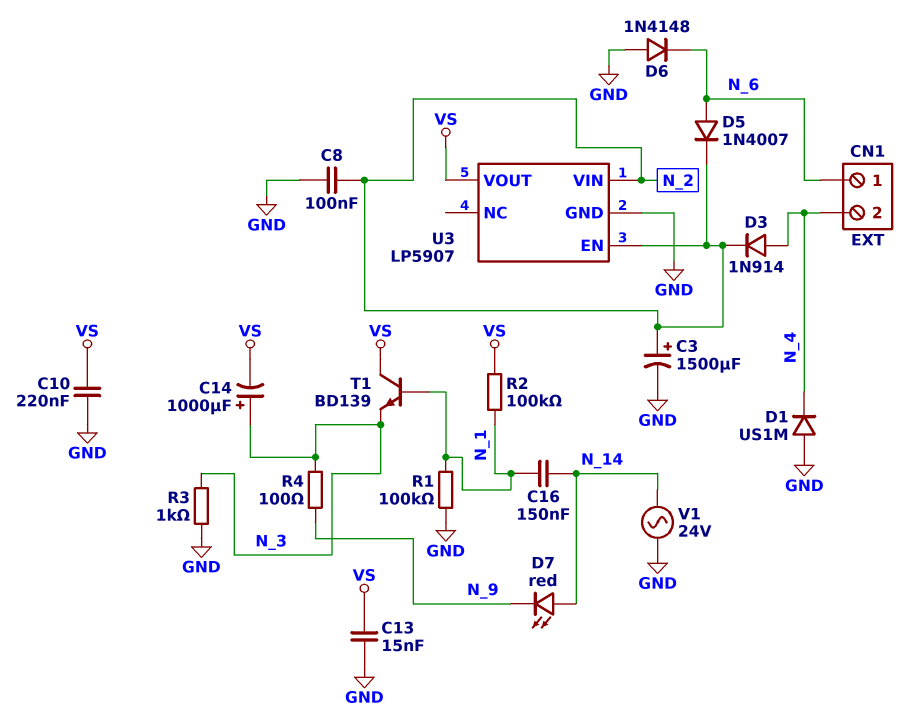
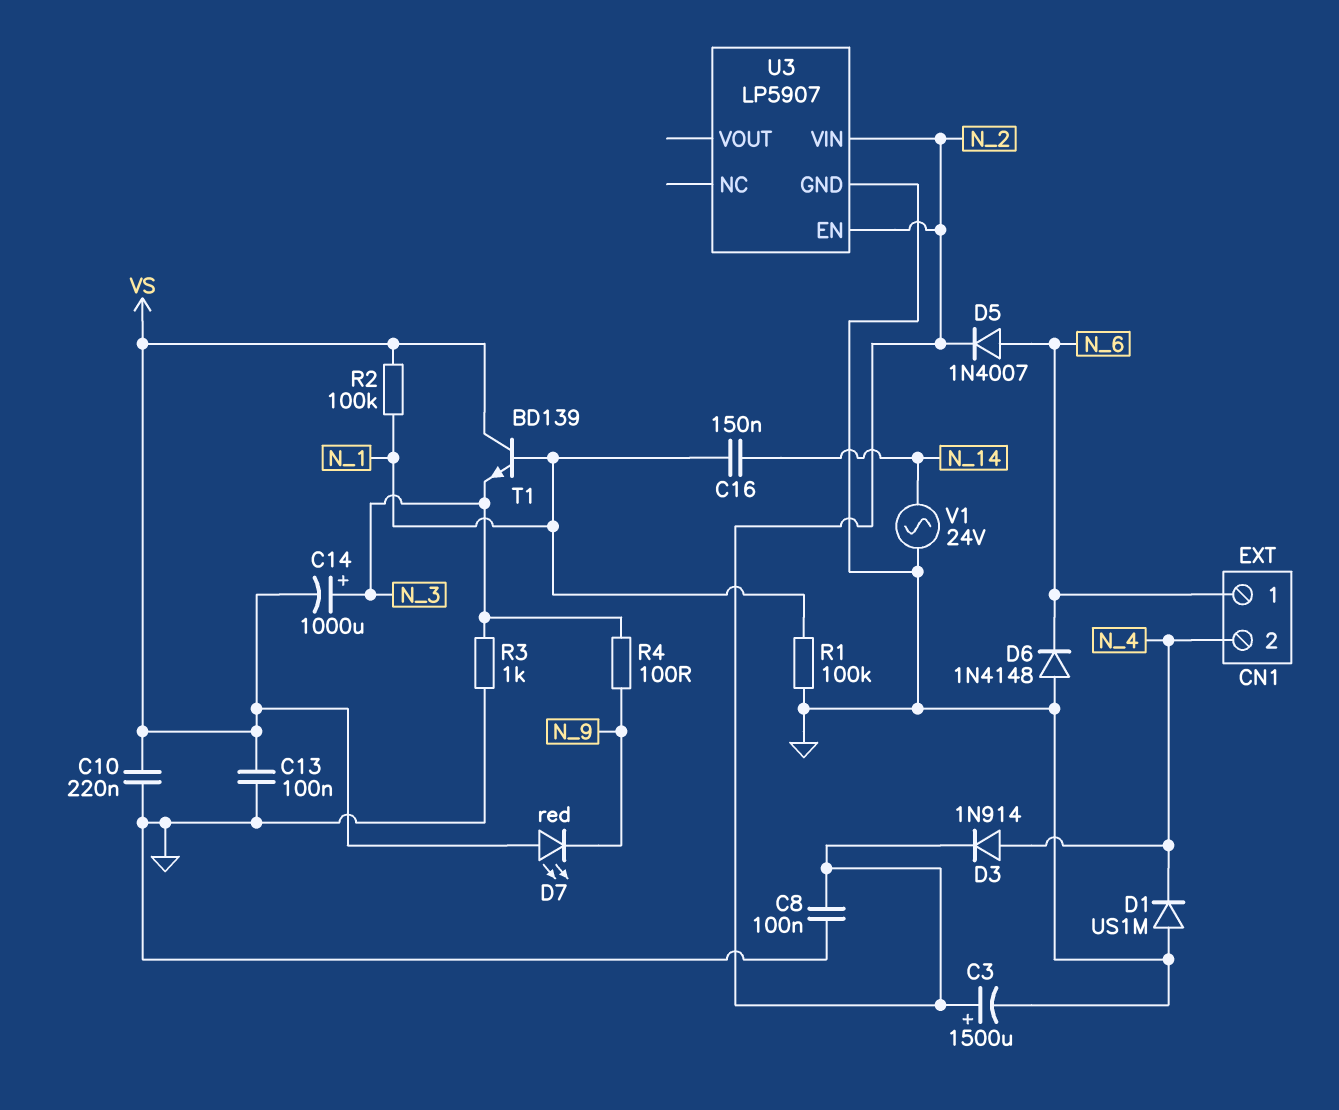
C13: 15nF (GND, VS) -> 100nF (GND, VS)
D7: LED red (A N_14, K N_9) -> LED red (A VS, K N_9)
U3 pin VOUT: VS -> none

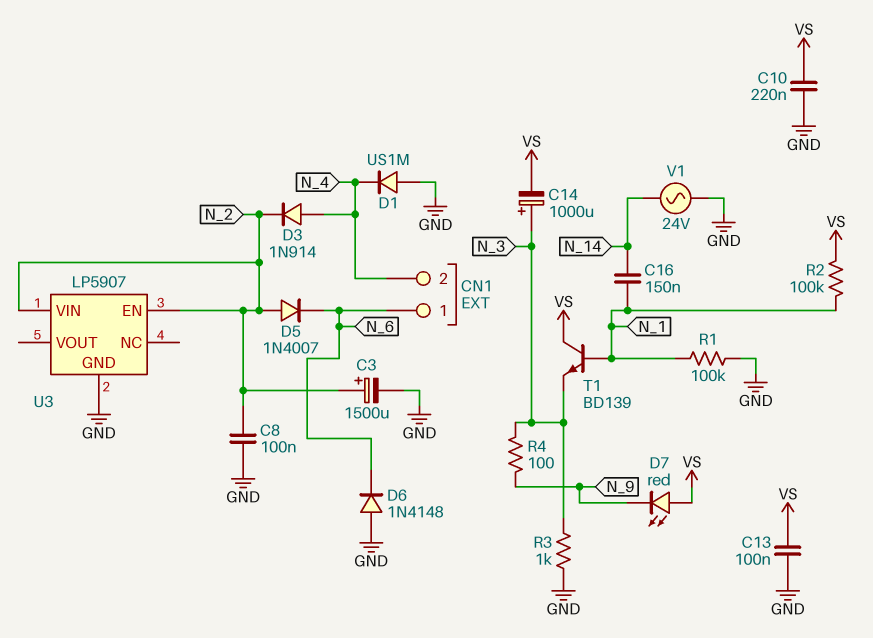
D5: diode 1N4007 (A N_6, K N_2) -> diode 1N4007 (A N_2, K N_6)

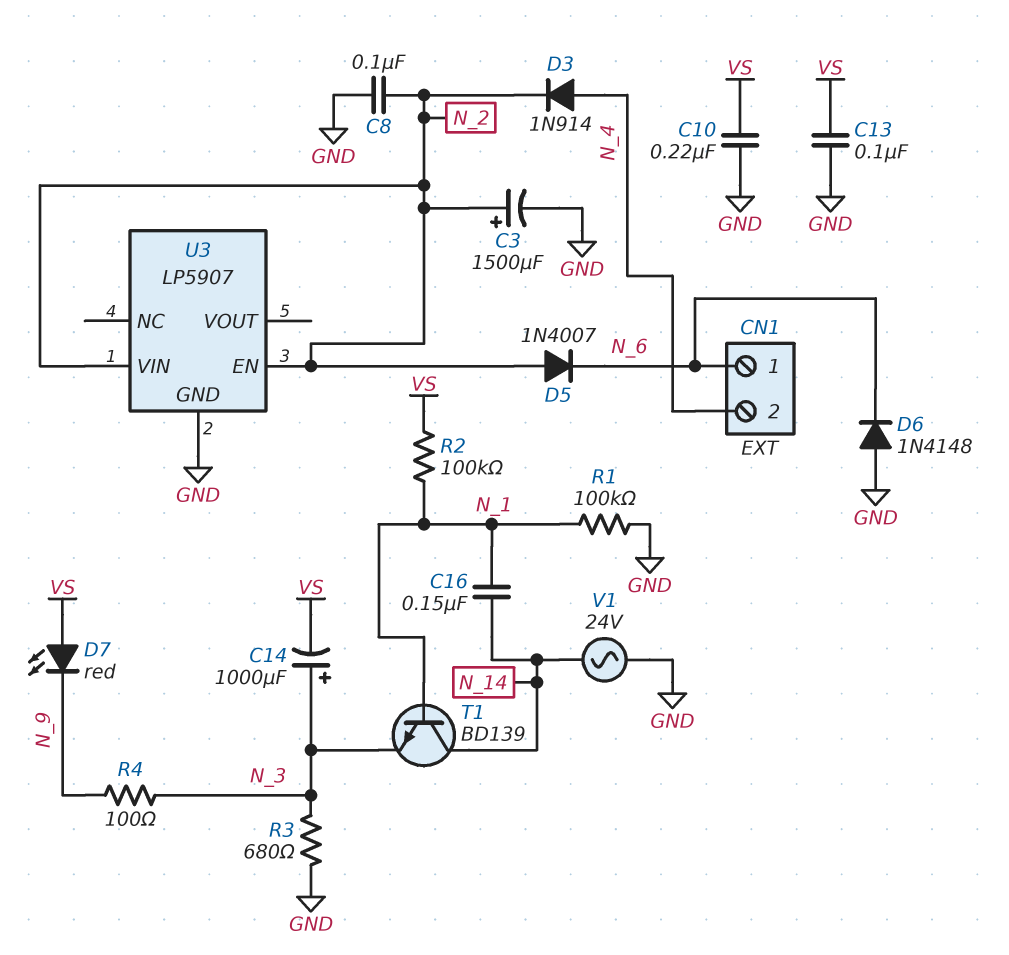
D1: diode US1M (A GND, K N_4) -> none
R3: 1k (GND, N_3) -> 680 (GND, N_3)
T1: NPN BD139 (B N_1, C VS, E N_3) -> NPN BD139 (B N_1, C N_14, E N_3)

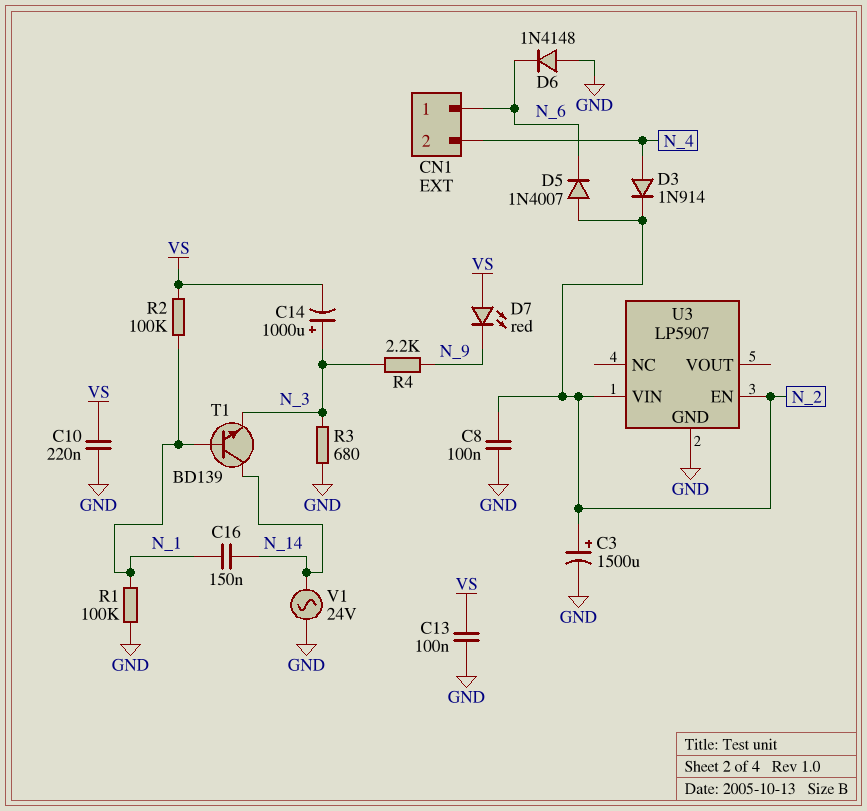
R4: 100 (N_3, N_9) -> 2.2k (N_3, N_9)

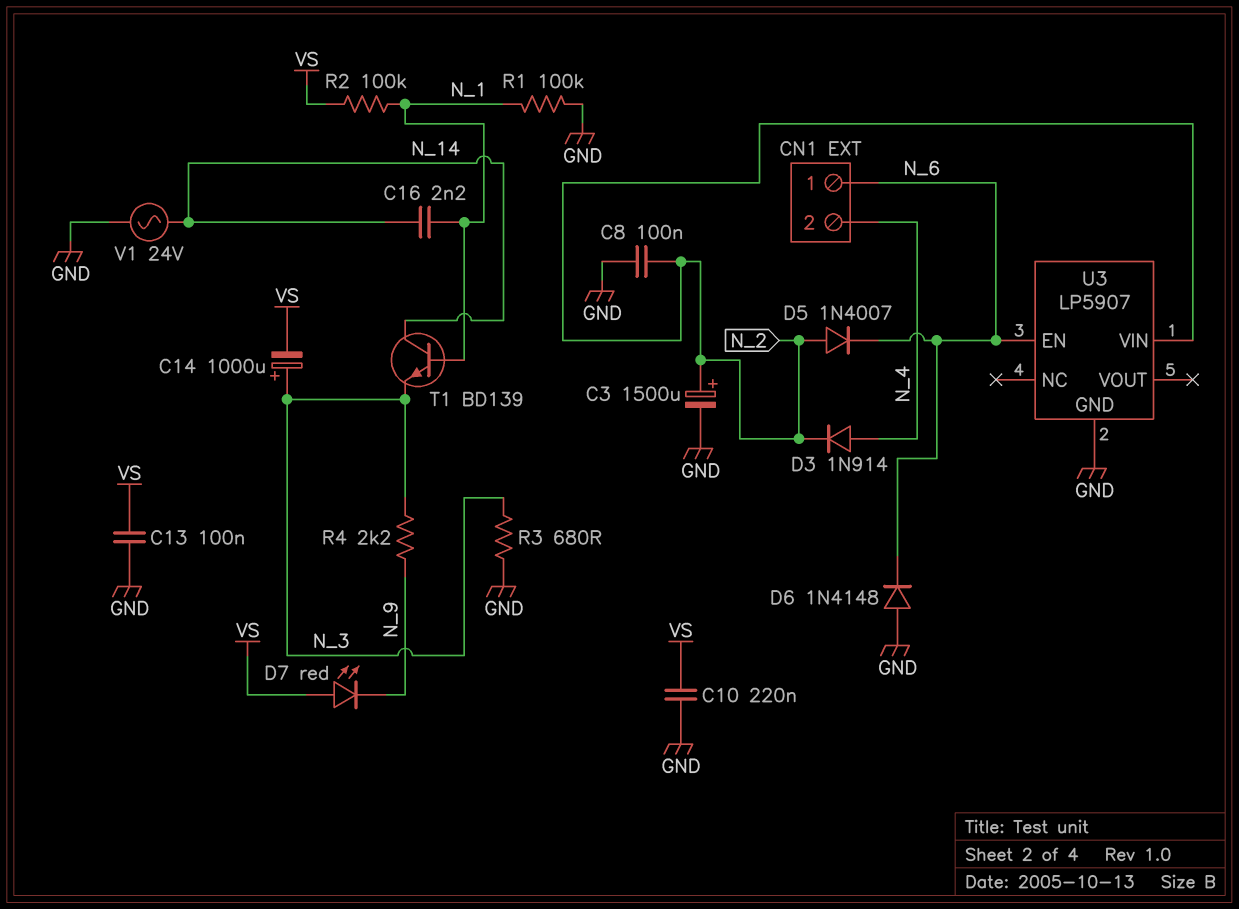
C16: 150nF (N_1, N_14) -> 2.2nF (N_1, N_14)
U3 pin EN: N_2 -> N_6

